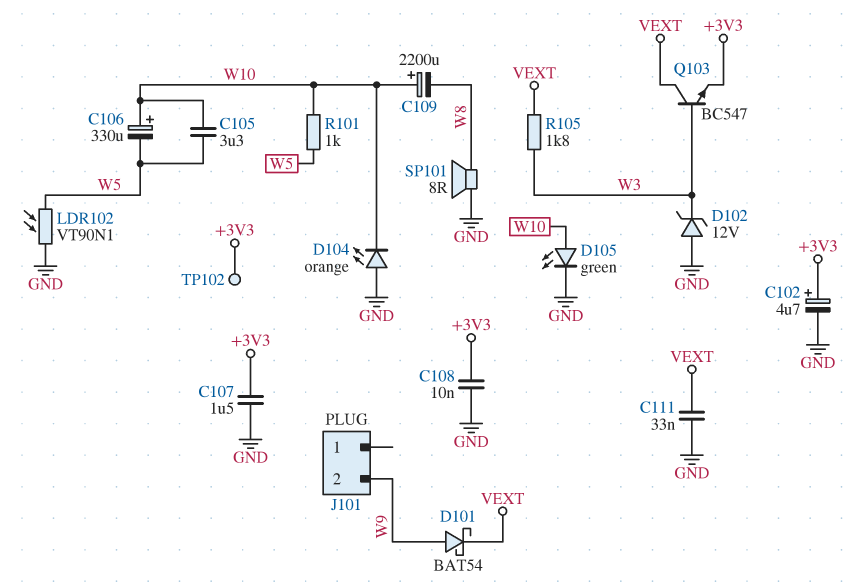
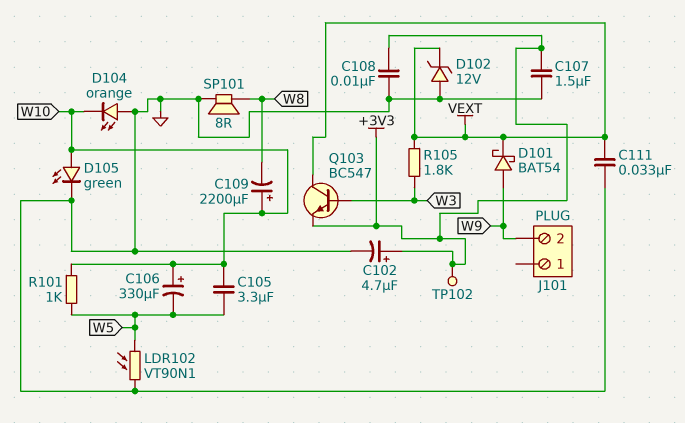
D102: zener 12V (A GND, K W3) -> zener 12V (A GND, K VEXT)

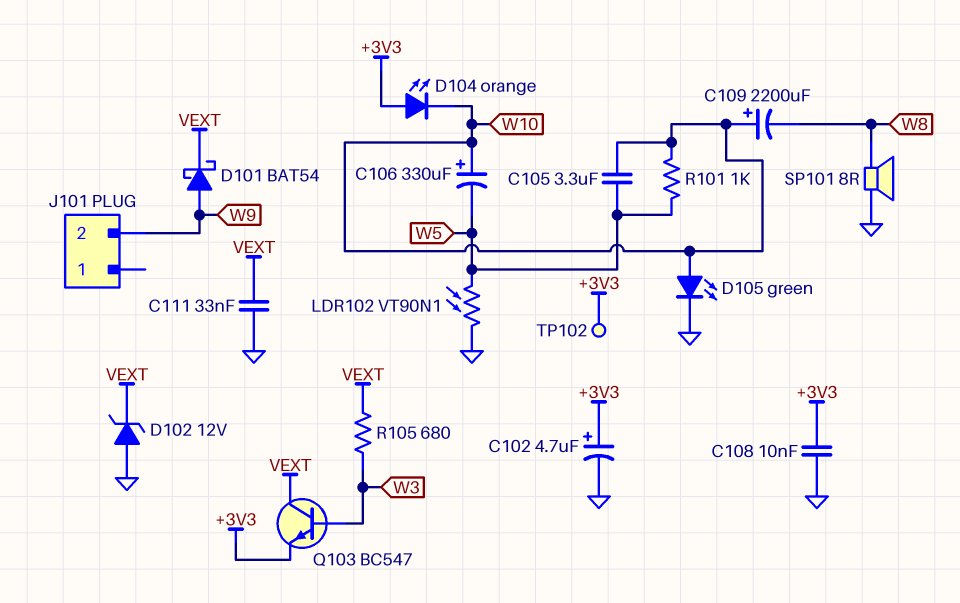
C107: 1.5uF (+3V3, GND) -> none
D104: LED orange (A GND, K W10) -> LED orange (A +3V3, K W10)
R105: 1.8k (VEXT, W3) -> 680 (VEXT, W3)

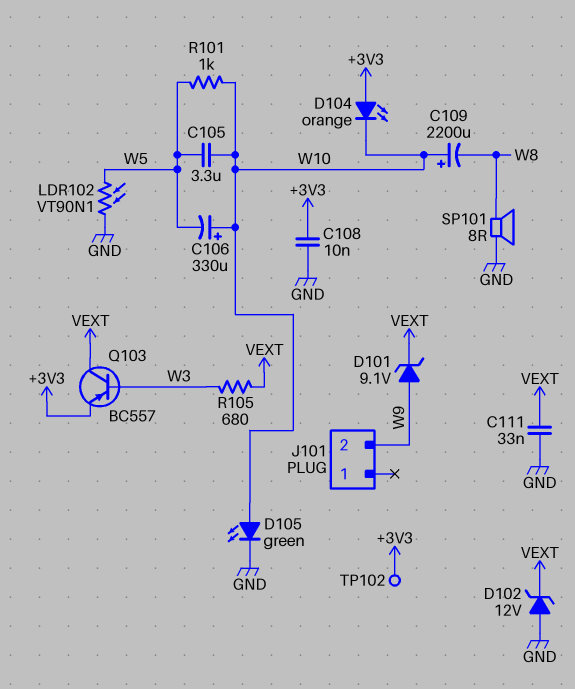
C102: 4.7uF (plus +3V3, minus GND) -> none
D101: schottky BAT54 (A W9, K VEXT) -> zener 9.1V (A W9, K VEXT)
Q103: NPN BC547 (B W3, C VEXT, E +3V3) -> PNP BC557 (B W3, C VEXT, E +3V3)

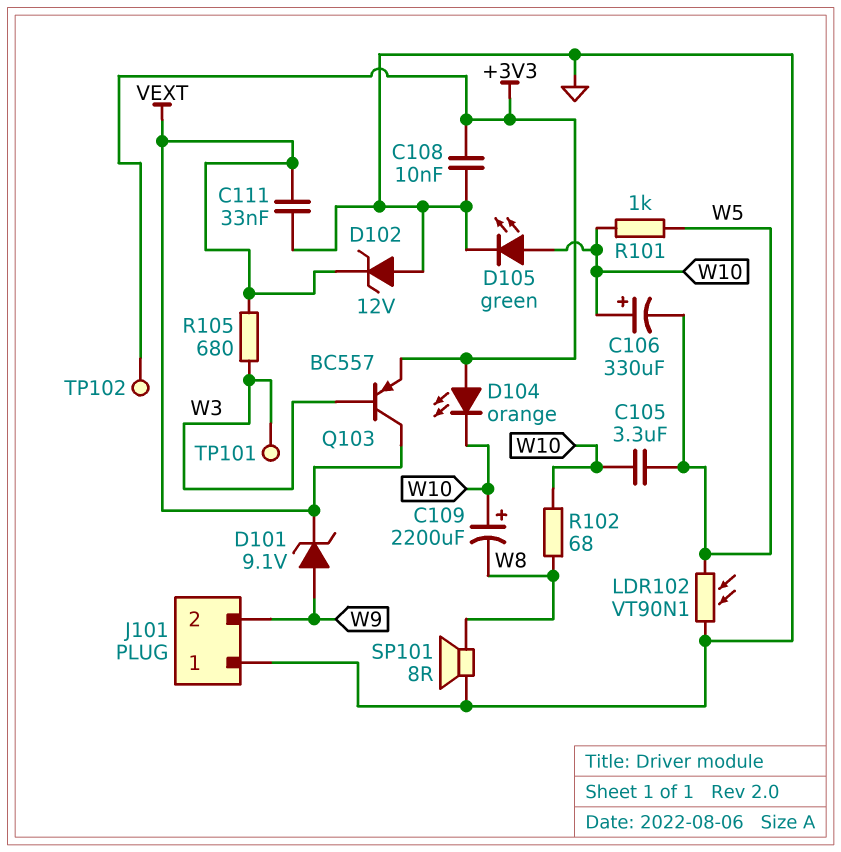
J101 pin 1: none -> GND
R102: none -> 68 (W8, W10)
TP101: none -> test point (W3)

